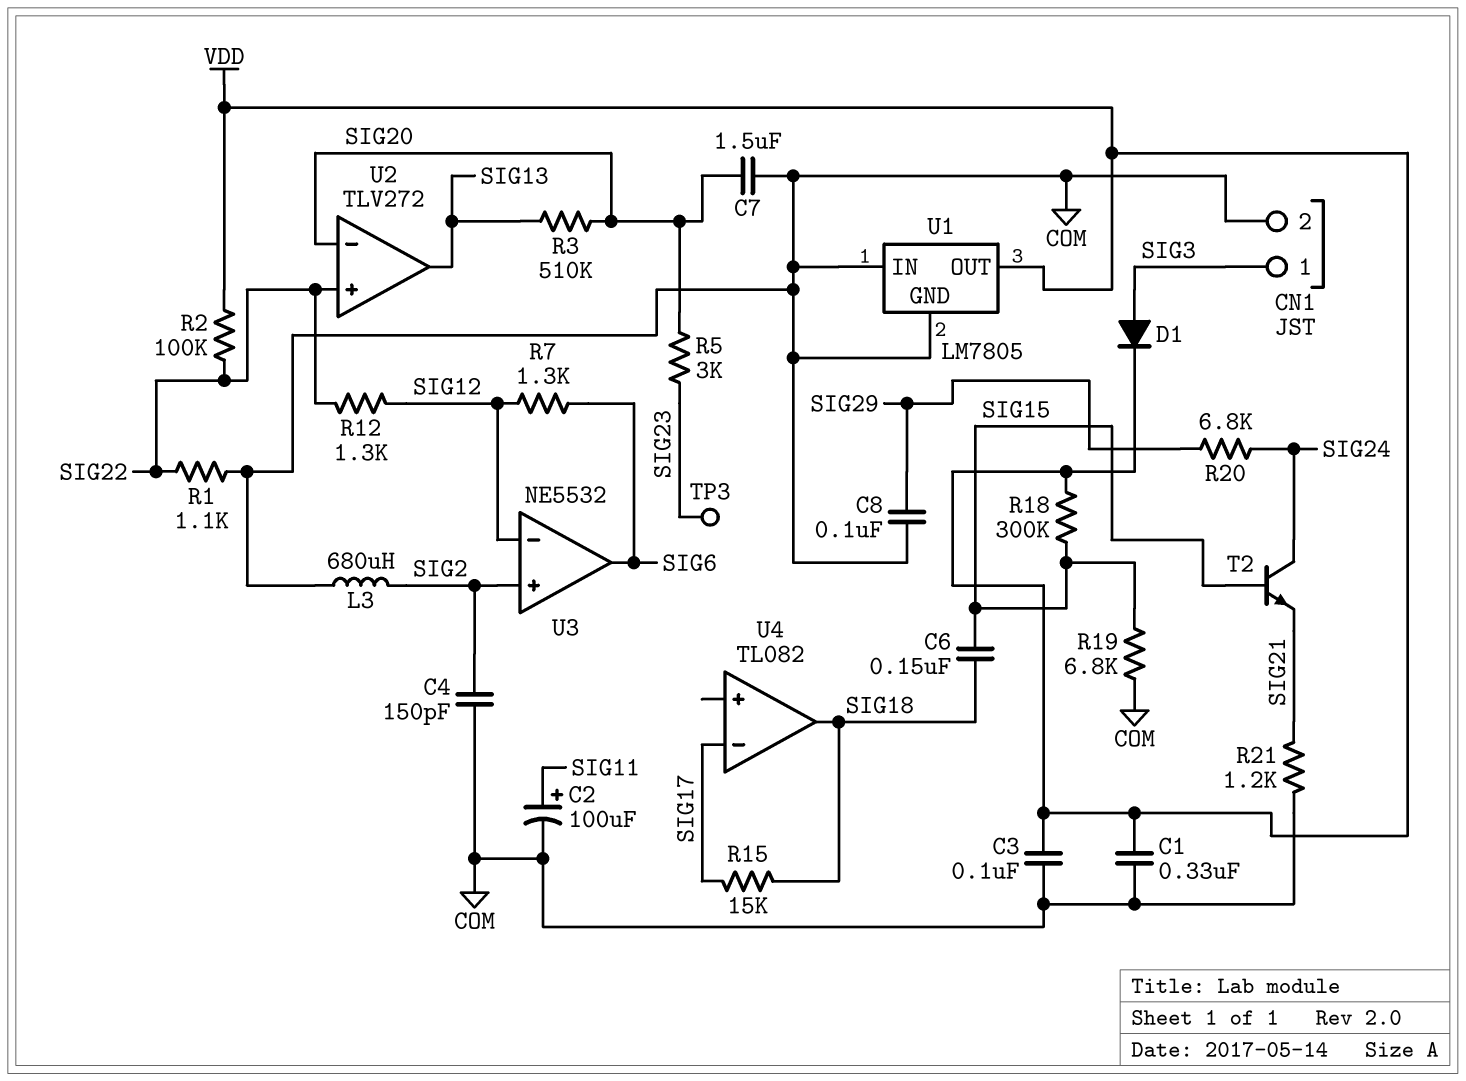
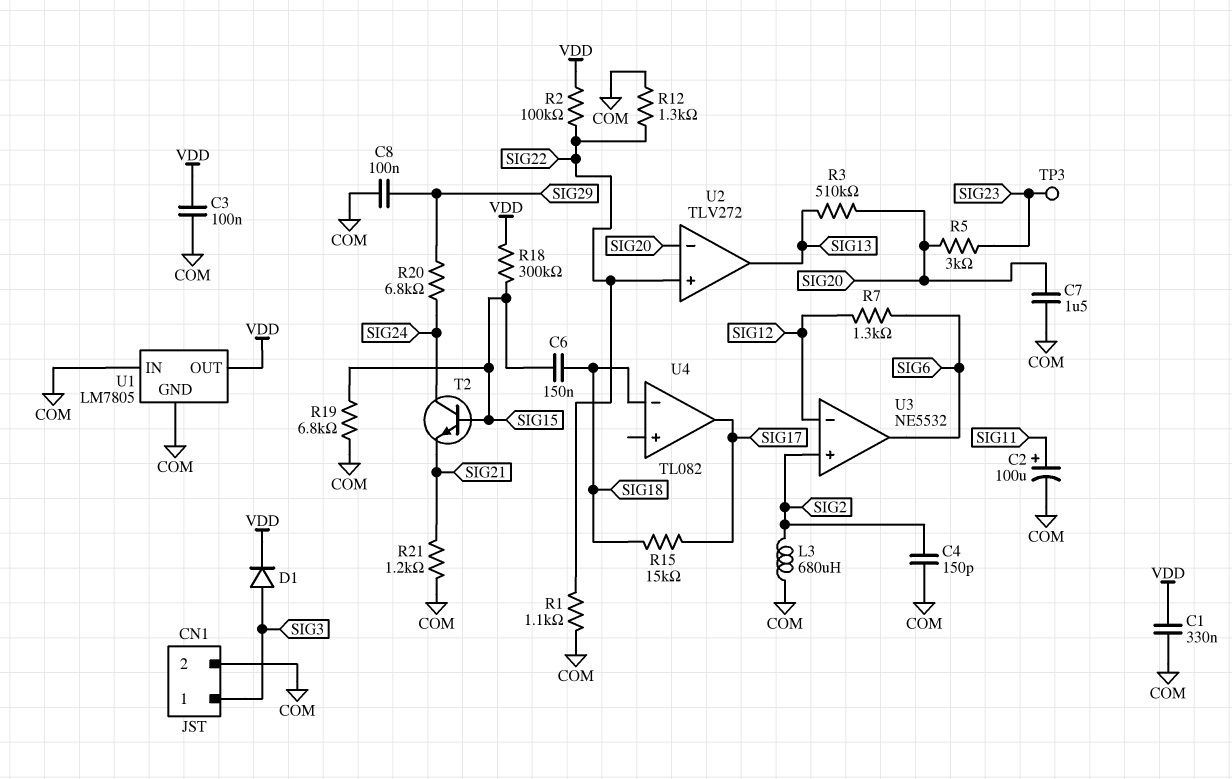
R12: 1.3k (SIG12, SIG22) -> 1.3k (COM, SIG22)
U4 pin in-: SIG17 -> SIG18
U4 pin out: SIG18 -> SIG17

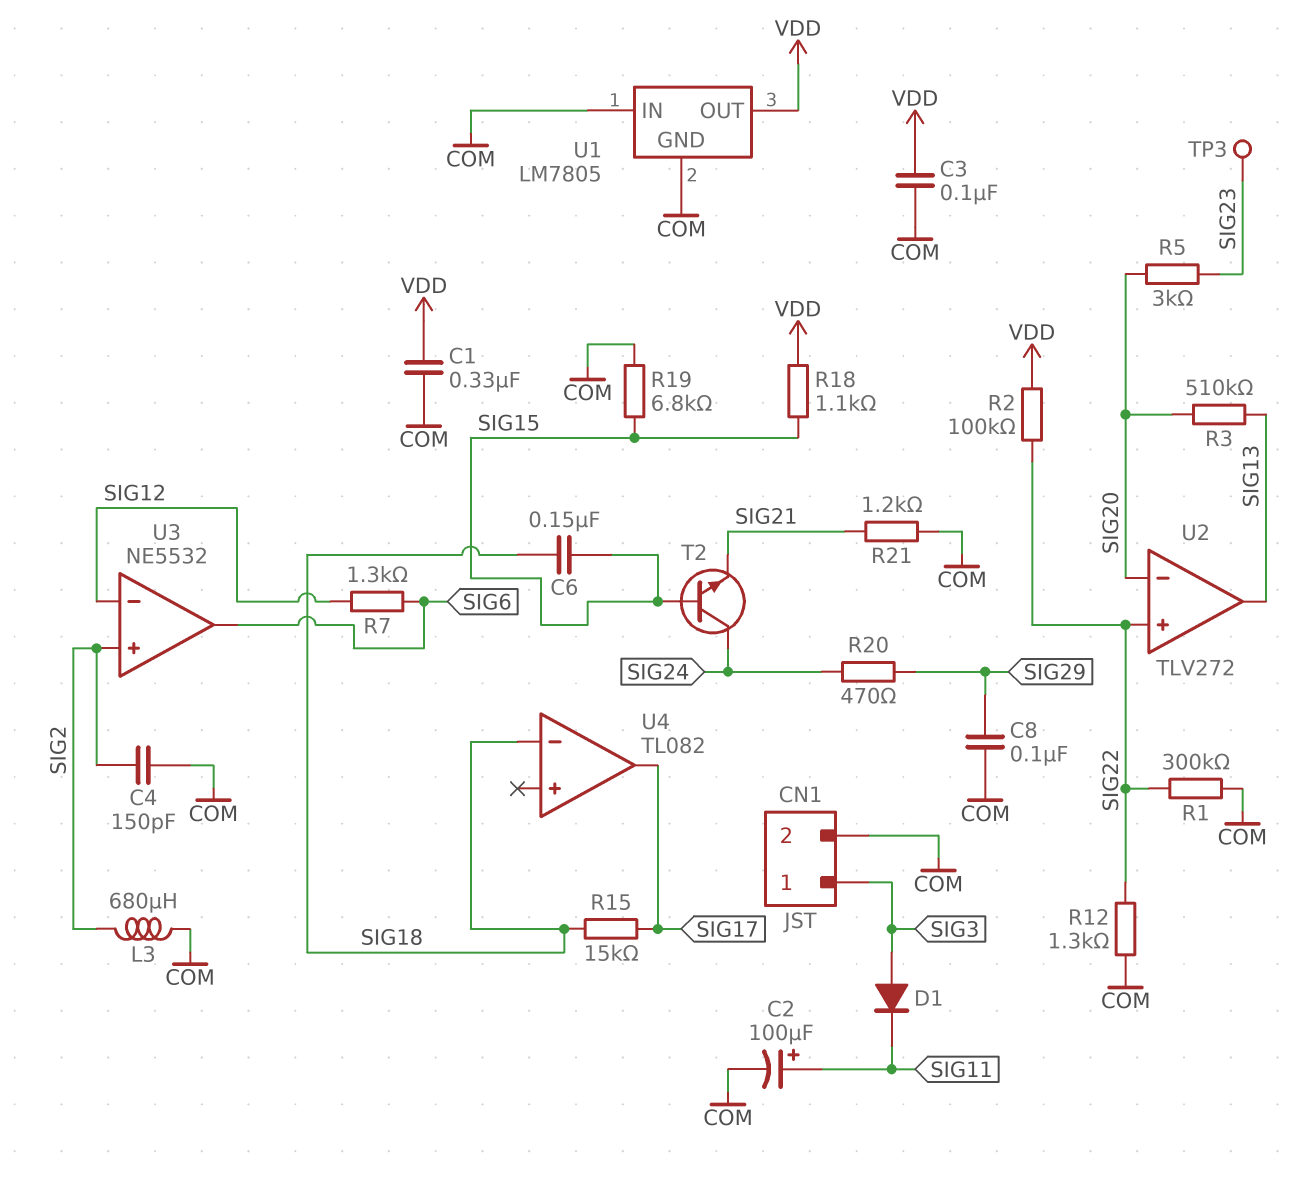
C7: 1.5uF (COM, SIG20) -> none
D1: diode (A SIG3, K VDD) -> diode (A SIG3, K SIG11)
R1: 1.1k (COM, SIG22) -> 300k (COM, SIG22)
R18: 300k (SIG15, VDD) -> 1.1k (SIG15, VDD)
R20: 6.8k (SIG24, SIG29) -> 470 (SIG24, SIG29)

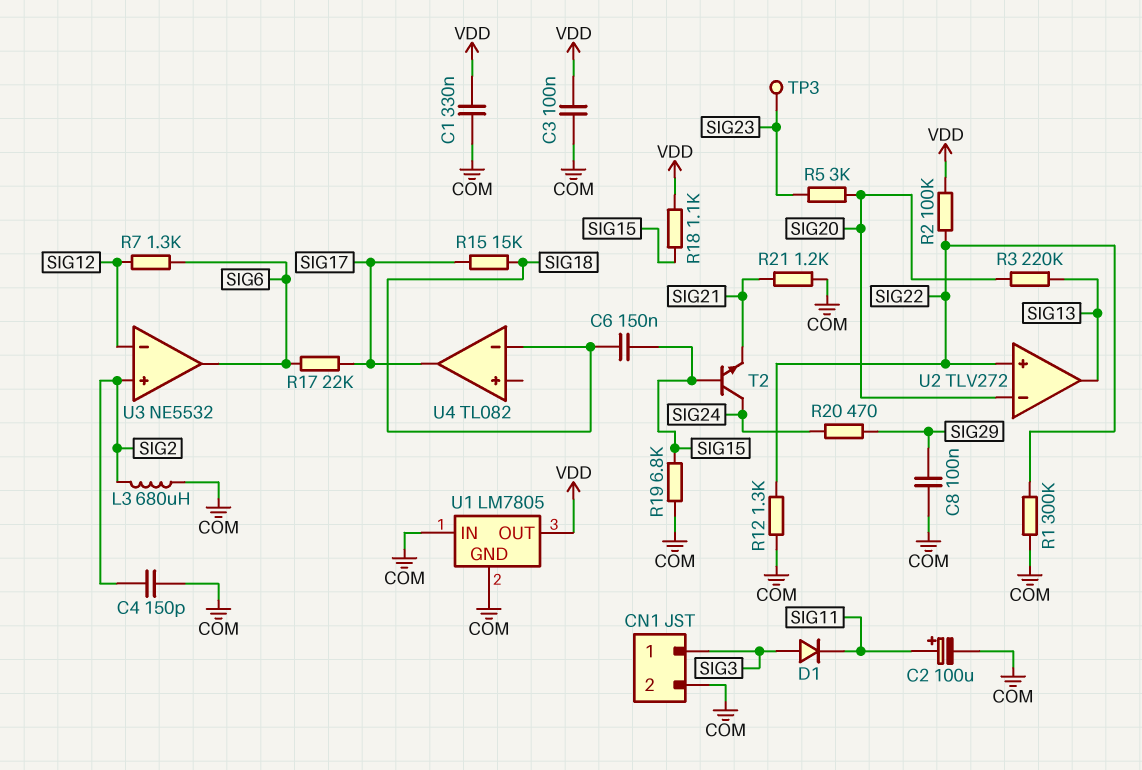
R3: 510k (SIG13, SIG20) -> 220k (SIG13, SIG20)
R17: none -> 22k (SIG6, SIG17)

